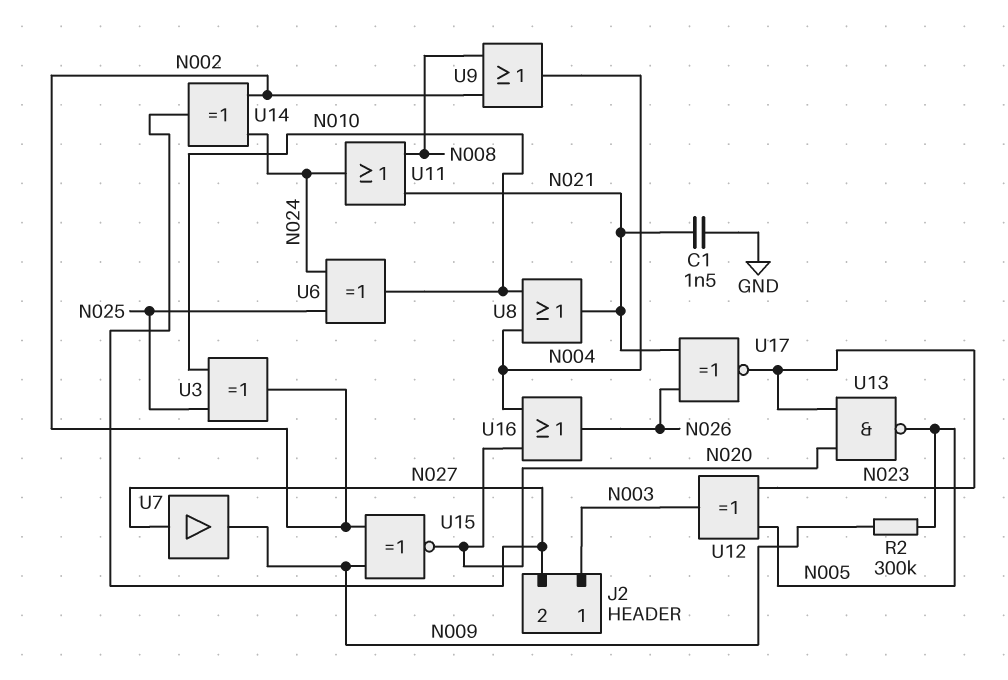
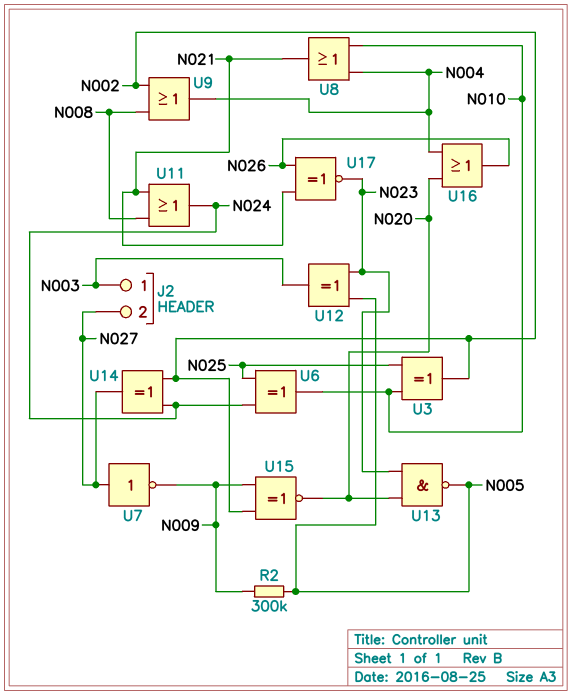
C1: 1.5nF (GND, N021) -> none
U7: buffer (in N027, out N009) -> NOT (in N027, out N009)

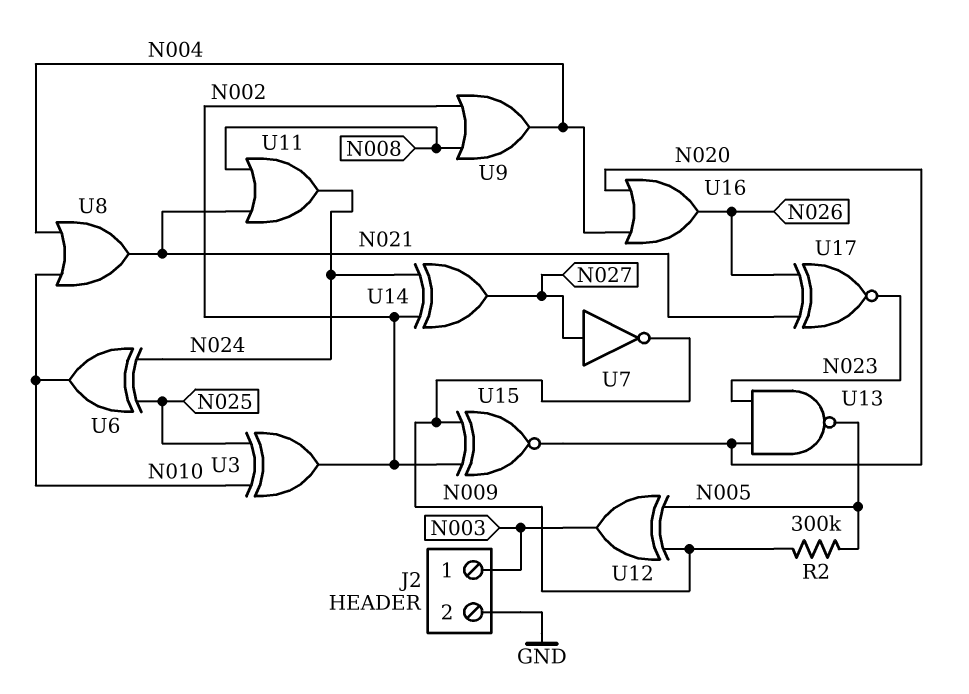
J2 pin 2: N027 -> GND
U12: XOR (in N005, in N023, out N003) -> XOR (in N005, in N009, out N003)

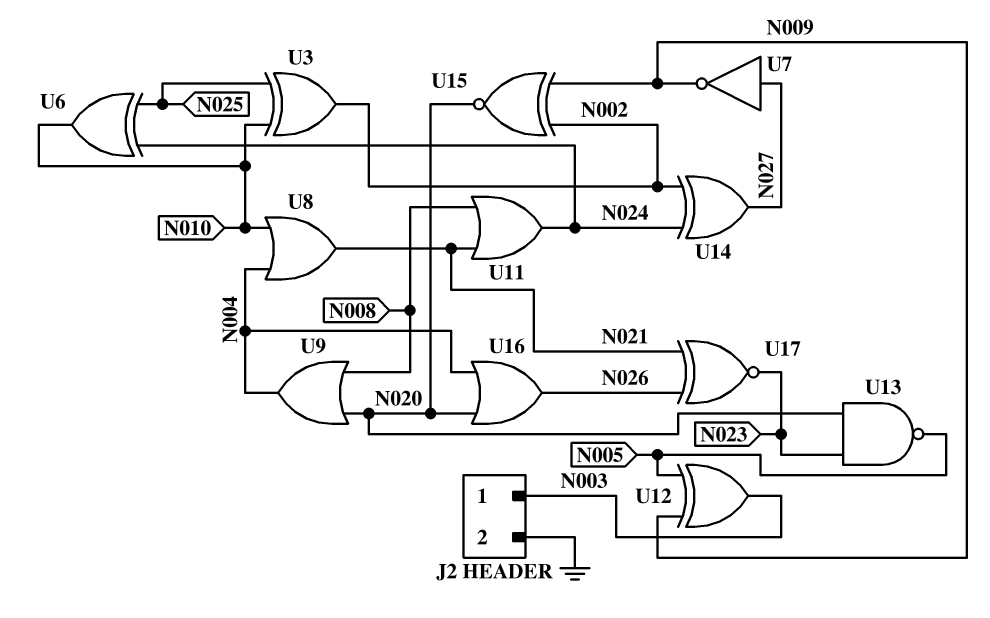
R2: 300k (N005, N009) -> none
U9: OR (in N002, in N008, out N004) -> OR (in N008, in N020, out N004)

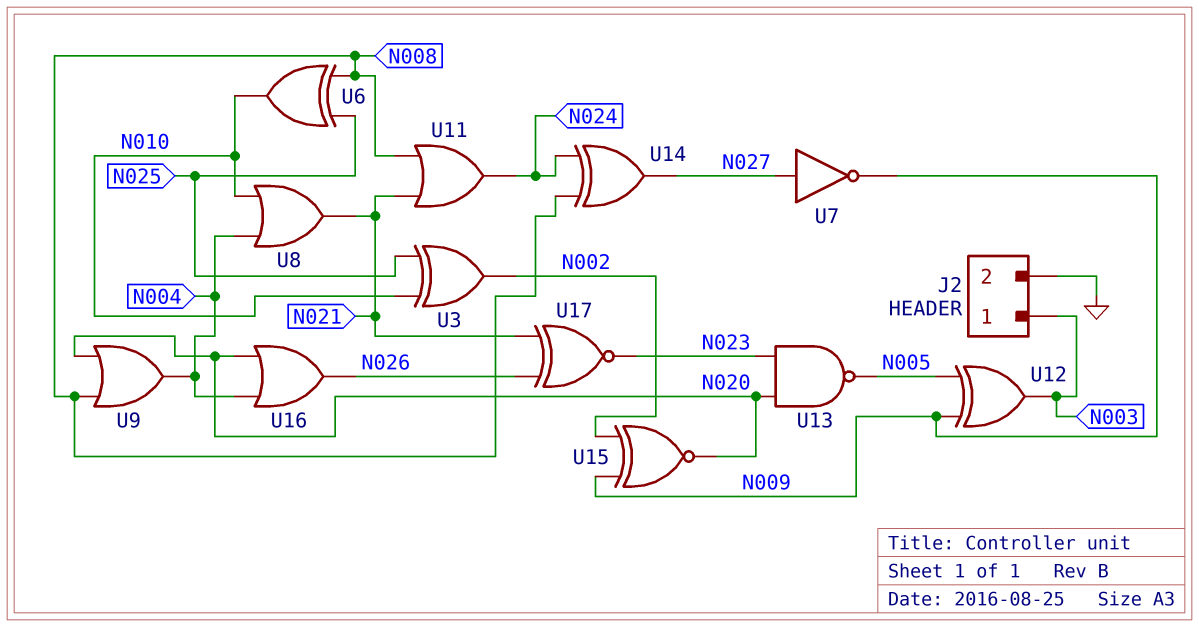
U6: XOR (in N024, in N025, out N010) -> XOR (in N008, in N025, out N010)
U14: XOR (in N002, in N024, out N027) -> XOR (in N008, in N024, out N027)

